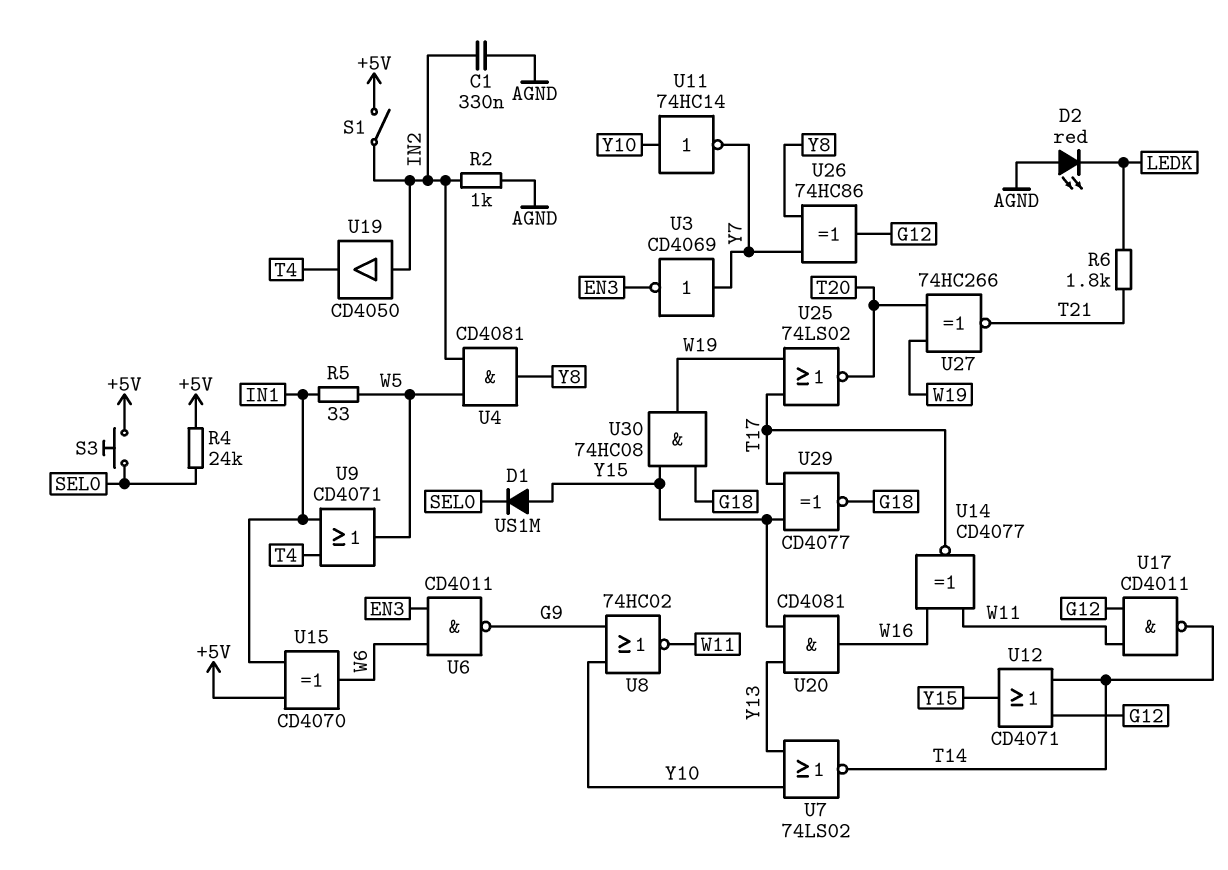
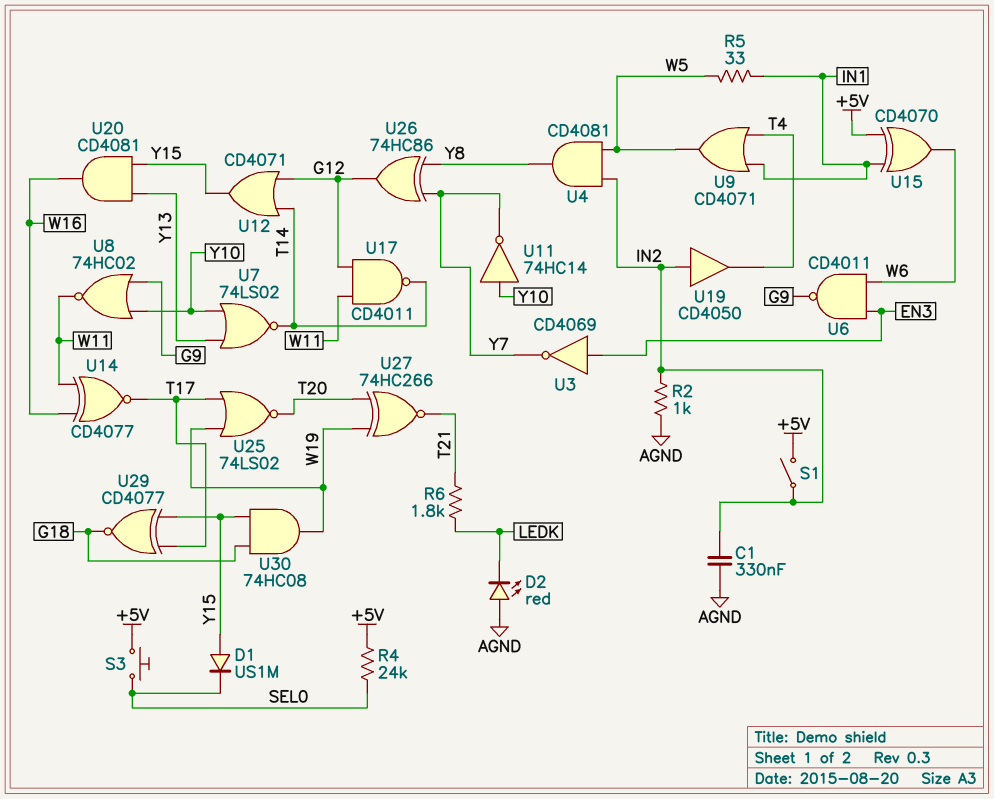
U3: NOT CD4069 (in Y7, out EN3) -> NOT CD4069 (in EN3, out Y7)

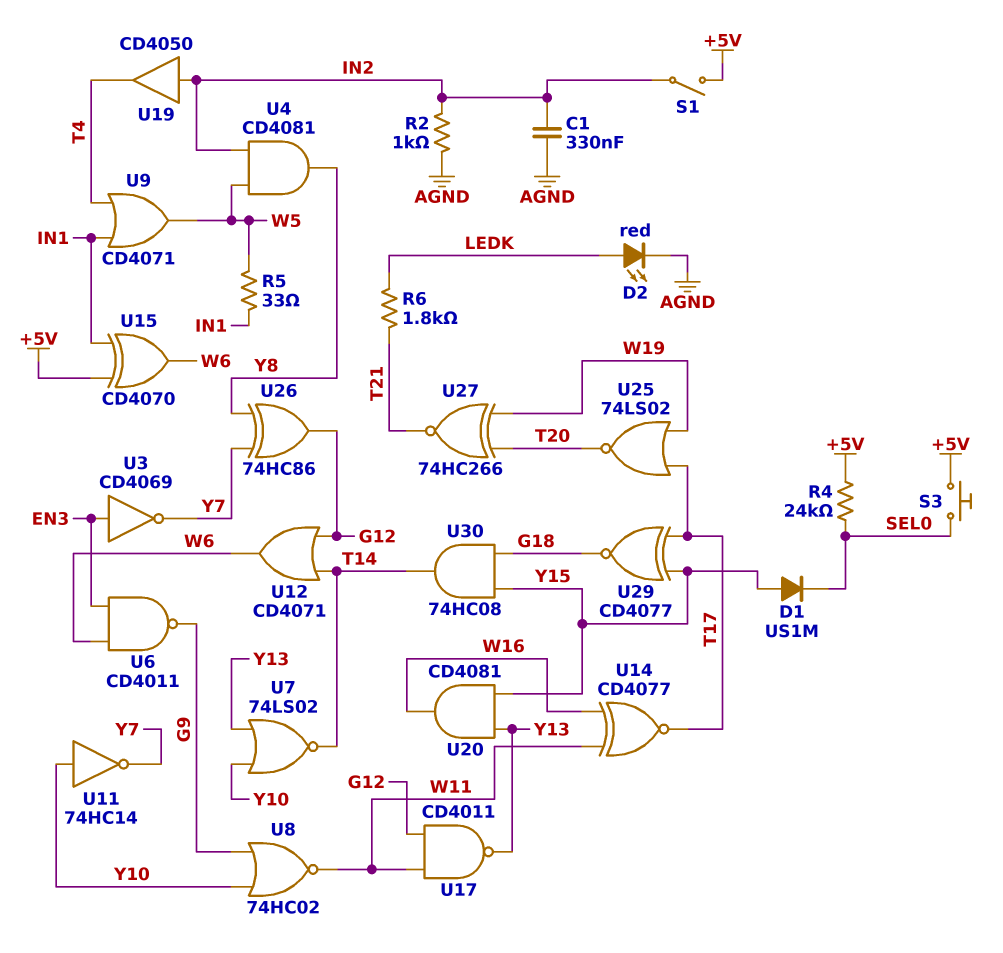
D2: LED red (A AGND, K LEDK) -> LED red (A LEDK, K AGND)
U12: OR CD4071 (in G12, in T14, out Y15) -> OR CD4071 (in G12, in T14, out W6)
U17: NAND CD4011 (in G12, in W11, out T14) -> NAND CD4011 (in G12, in W11, out Y13)
U30: AND 74HC08 (in G18, in Y15, out W19) -> AND 74HC08 (in G18, in Y15, out T14)

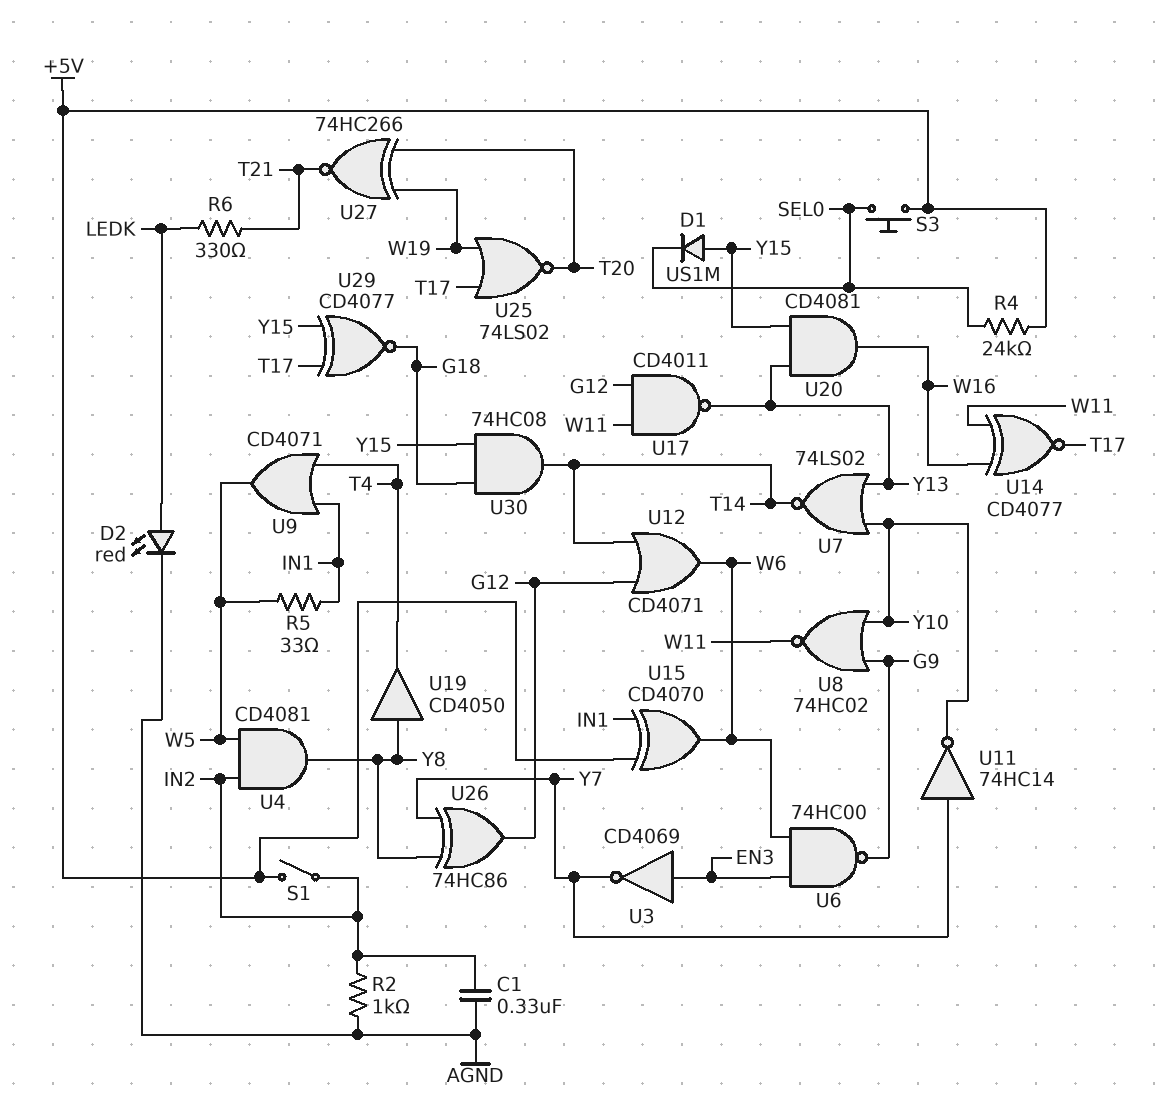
R6: 1.8k (LEDK, T21) -> 330 (LEDK, T21)
U6: NAND CD4011 (in EN3, in W6, out G9) -> NAND 74HC00 (in EN3, in W6, out G9)
U11: NOT 74HC14 (in Y10, out Y7) -> NOT 74HC14 (in Y7, out Y10)
U19: buffer CD4050 (in IN2, out T4) -> buffer CD4050 (in Y8, out T4)

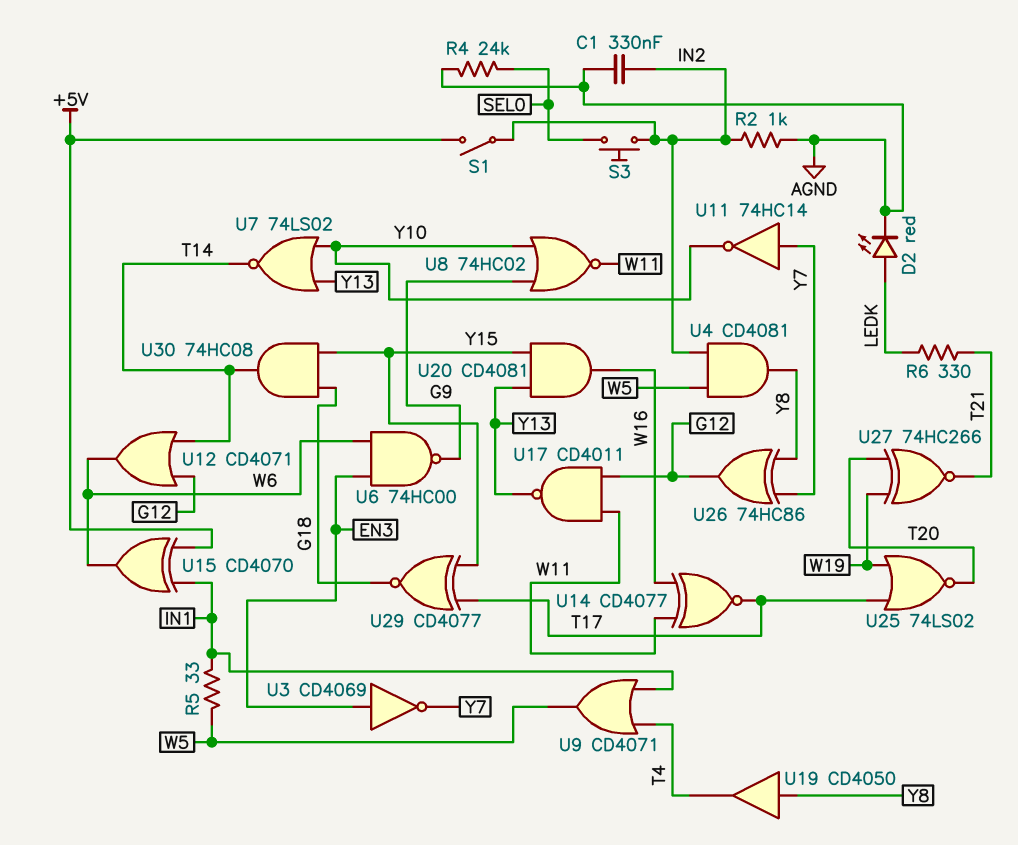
D1: diode US1M (A Y15, K SEL0) -> none
R4: 24k (+5V, SEL0) -> 24k (AGND, SEL0)
S3: button (+5V, SEL0) -> button (IN2, SEL0)

